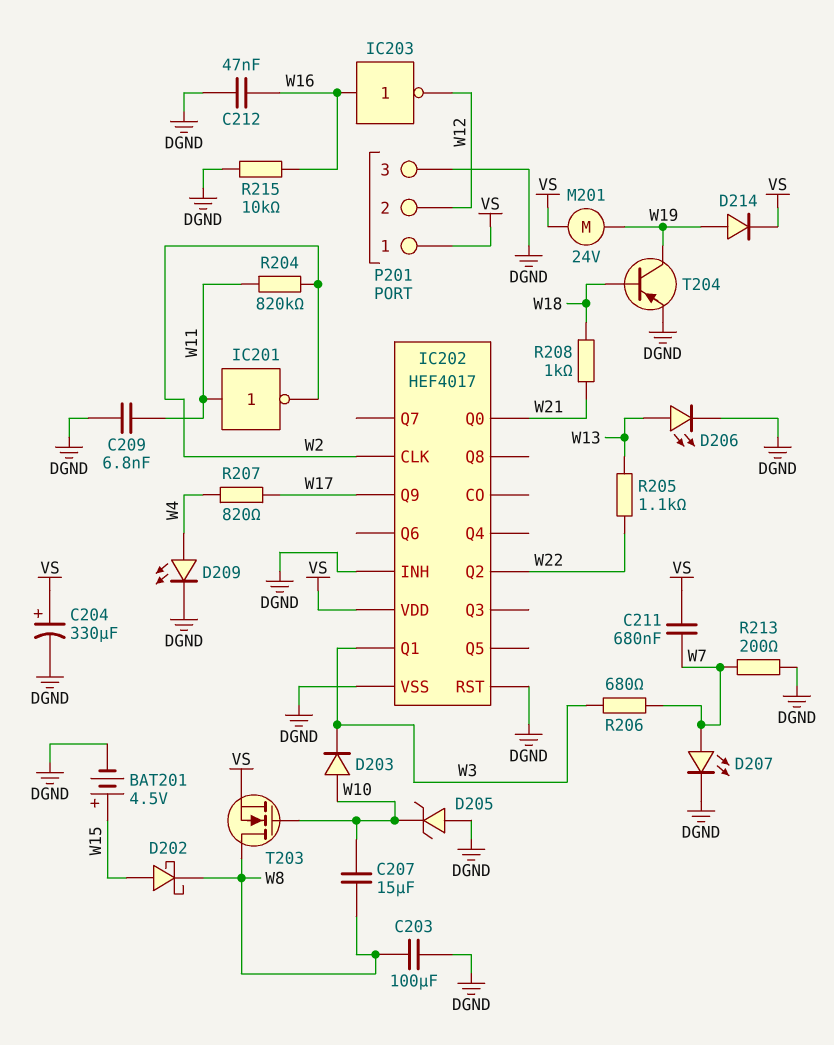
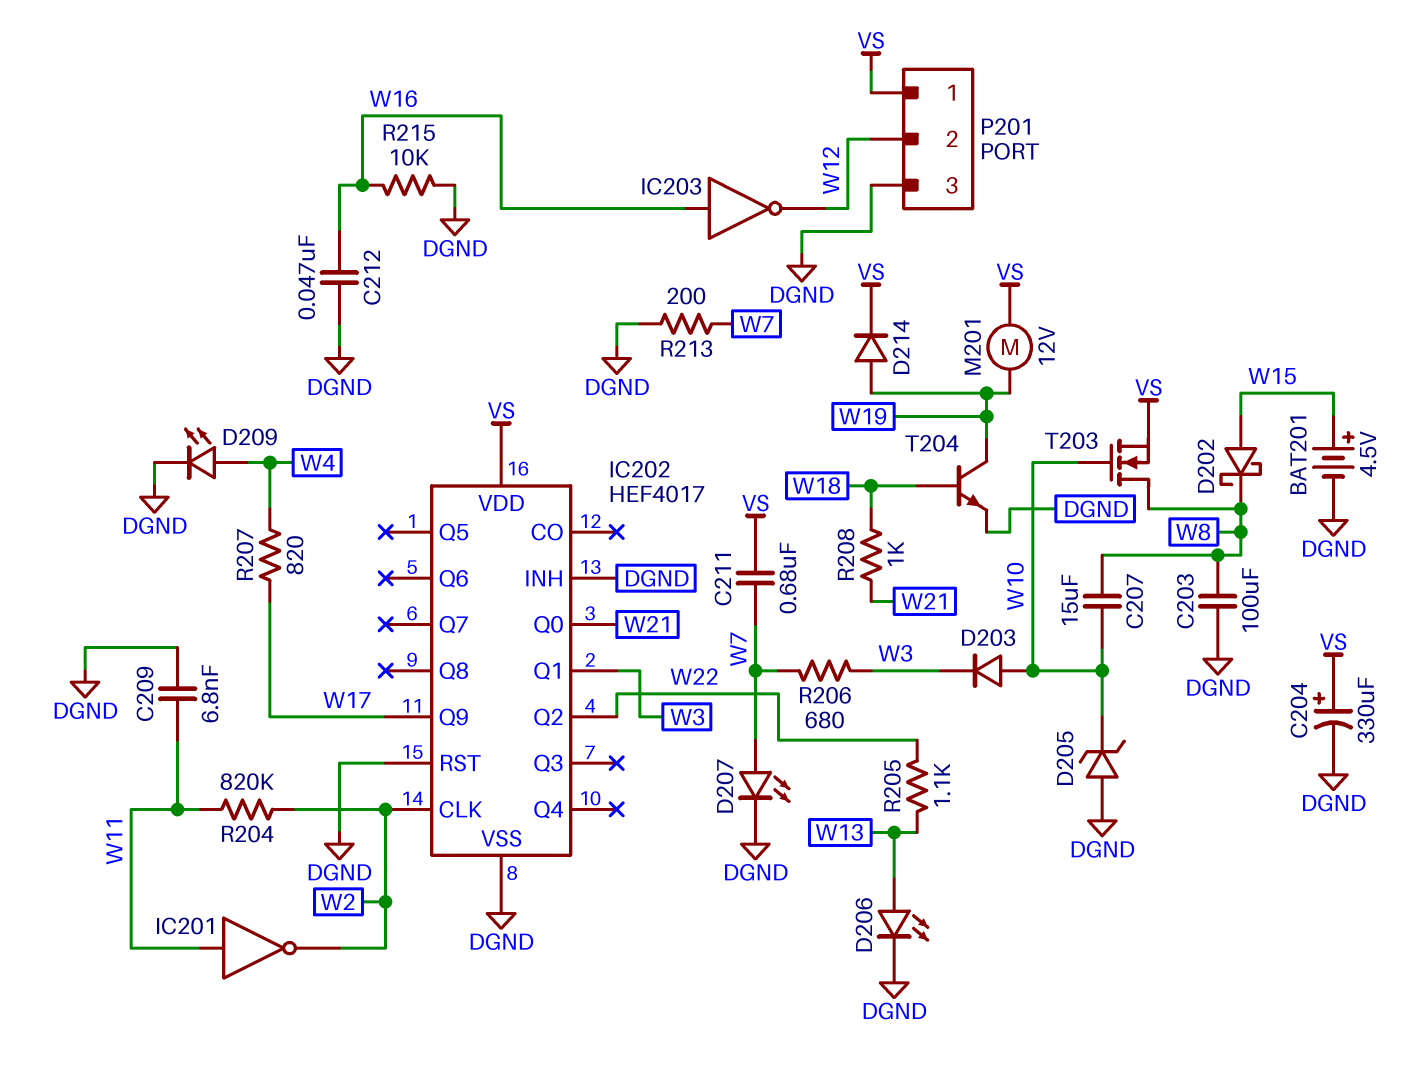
M201: motor 24V (VS, W19) -> motor 12V (VS, W19)
T204: PNP (B W18, C W19, E DGND) -> NPN (B W18, C W19, E DGND)

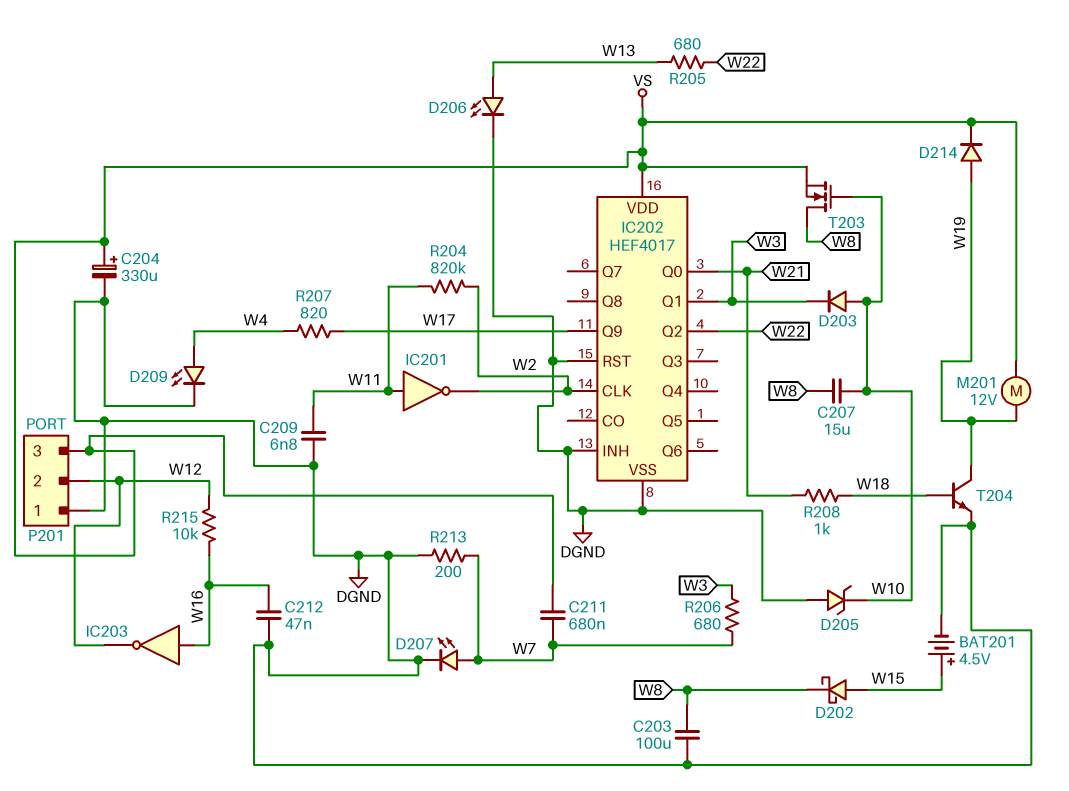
P201 pin 1: VS -> DGND
P201 pin 3: DGND -> VS
R205: 1.1k (W13, W22) -> 680 (W13, W22)
R215: 10k (DGND, W16) -> 10k (W12, W16)

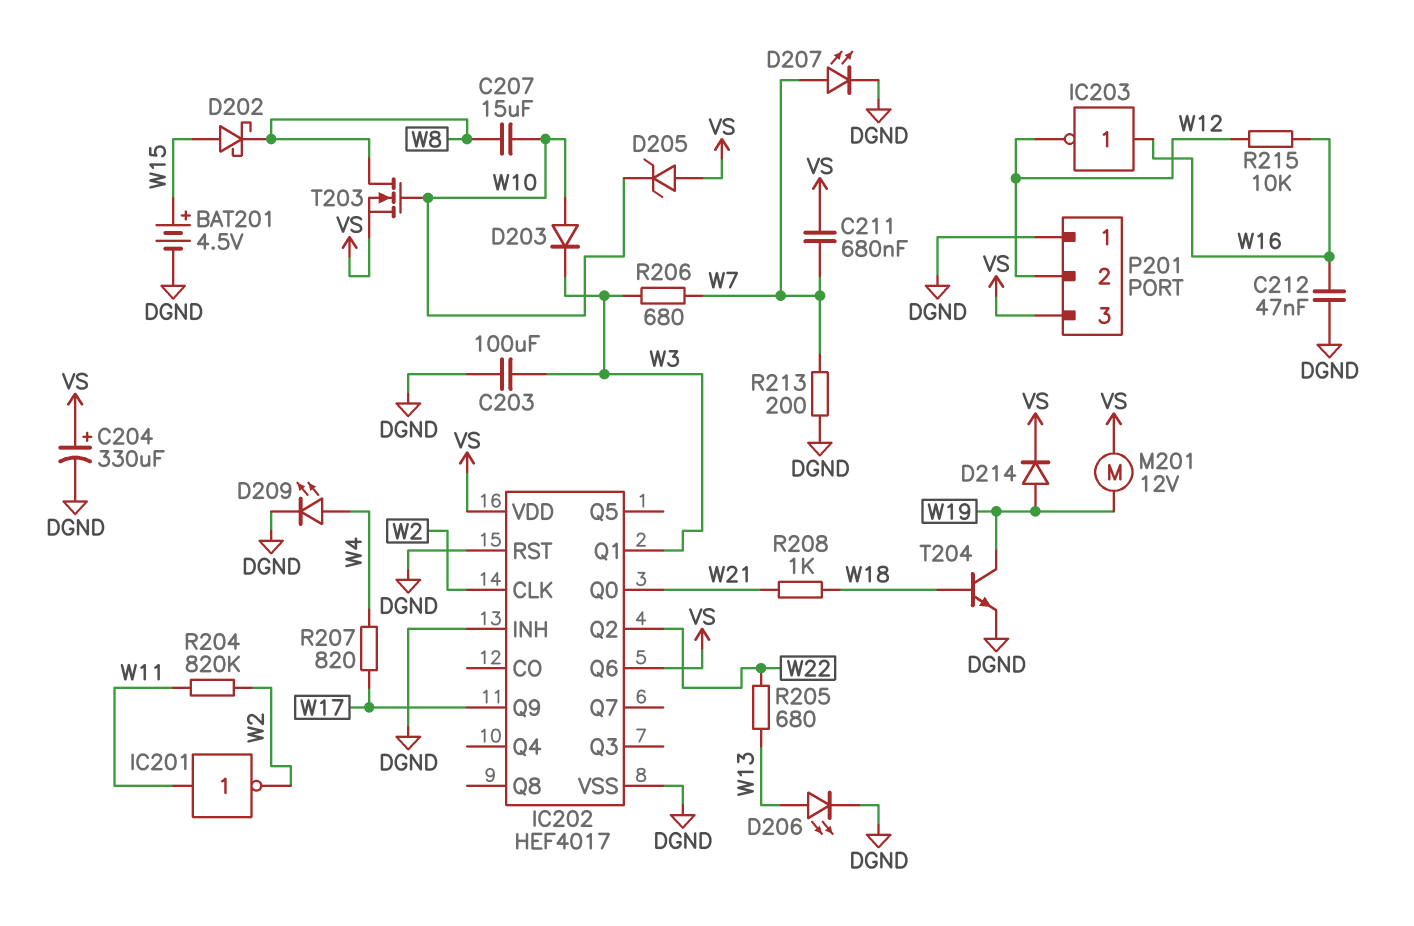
C203: 100uF (DGND, W8) -> 100uF (DGND, W3)
C209: 6.8nF (DGND, W11) -> none
D205: zener (A DGND, K W10) -> zener (A VS, K W10)
IC202 pin Q6: none -> VS

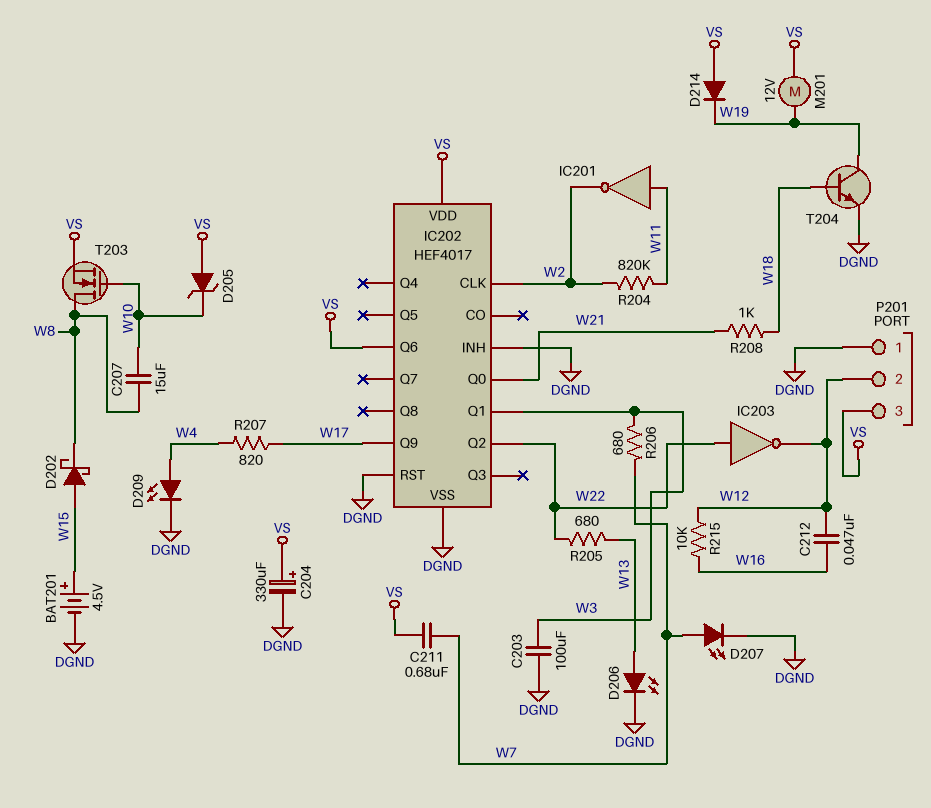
C212: 47nF (DGND, W16) -> 47nF (W12, W16)
D203: diode (A W10, K W3) -> none
D214: diode (A W19, K VS) -> diode (A VS, K W19)
IC203: NOT (in W16, out W12) -> NOT (in W22, out W12)
R213: 200 (DGND, W7) -> none

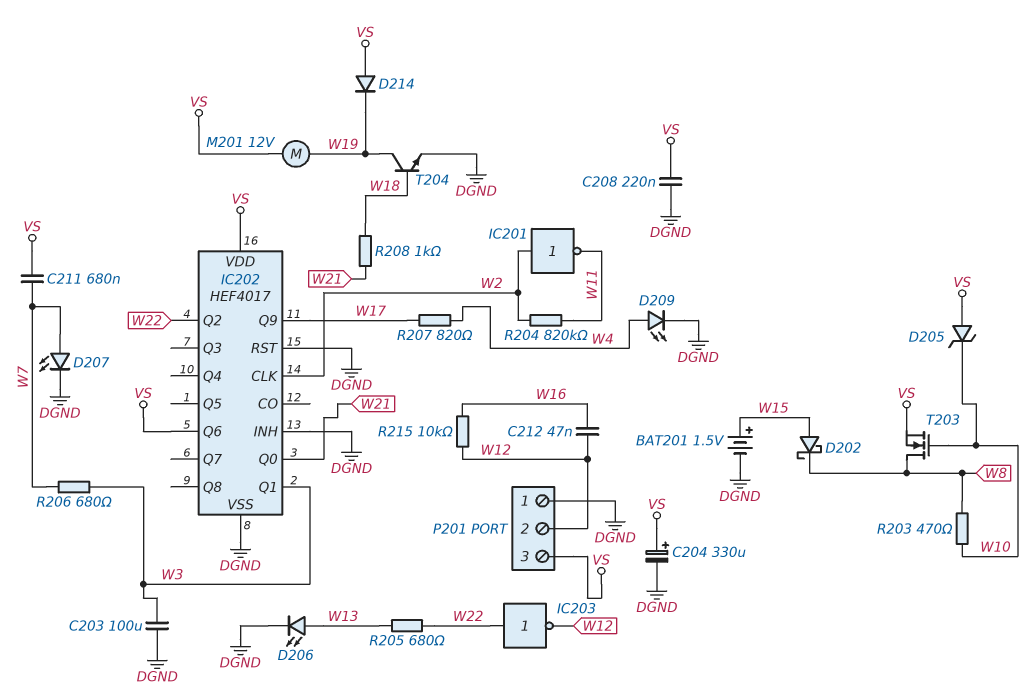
BAT201: 4.5V (plus W15, minus DGND) -> 1.5V (plus W15, minus DGND)
C207: 15uF (W8, W10) -> none
C208: none -> 220nF (DGND, VS)
IC201: NOT (in W11, out W2) -> NOT (in W2, out W11)
R203: none -> 470 (W8, W10)

